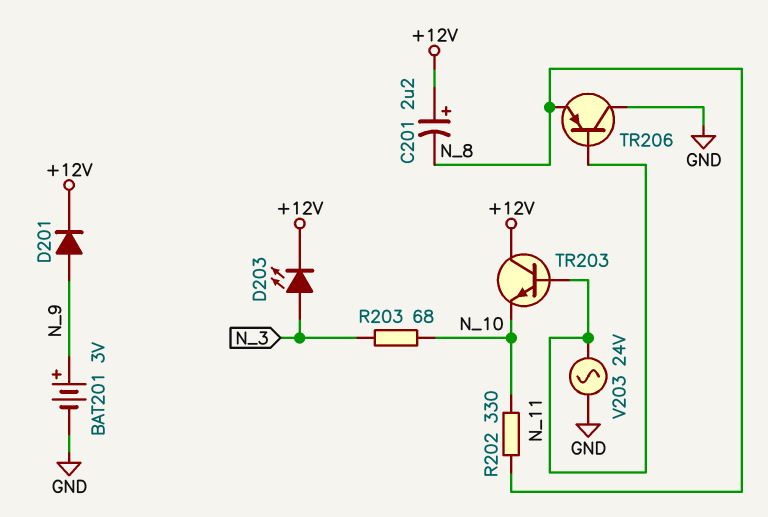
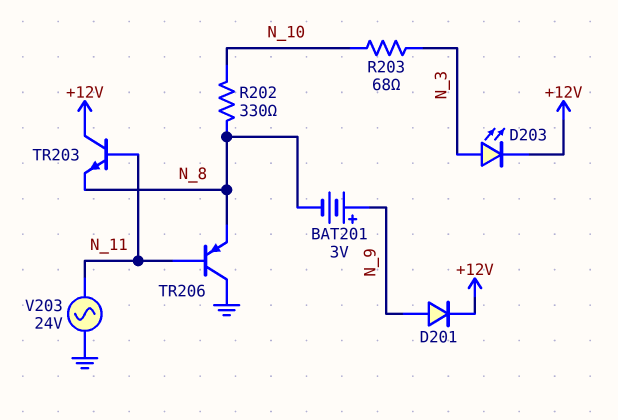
BAT201: 3V (plus N_9, minus GND) -> 3V (plus N_9, minus N_8)
C201: 2.2uF (plus +12V, minus N_8) -> none
TR203: NPN (B N_11, C +12V, E N_10) -> NPN (B N_11, C +12V, E N_8)

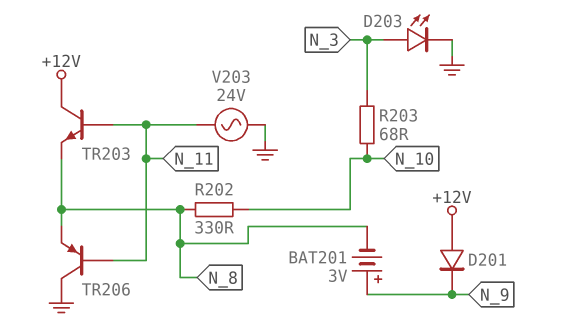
D201: diode (A N_9, K +12V) -> diode (A +12V, K N_9)
D203: LED (A N_3, K +12V) -> LED (A N_3, K GND)

